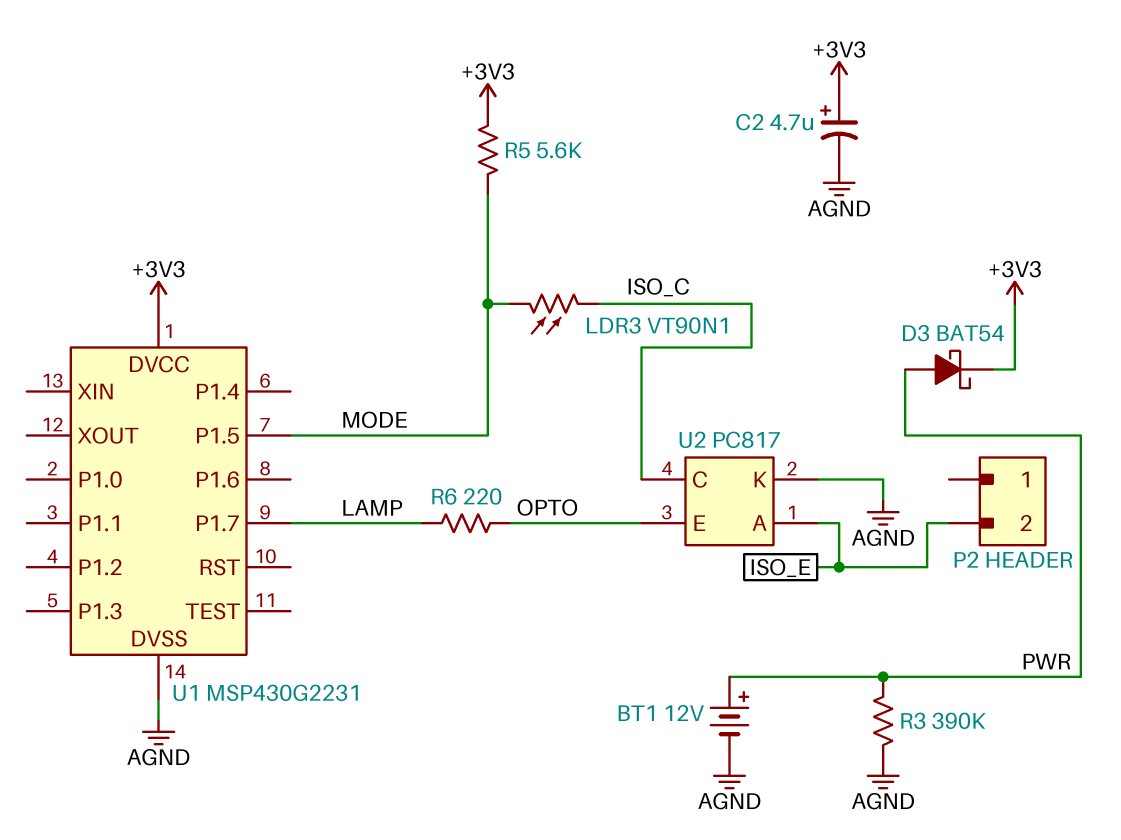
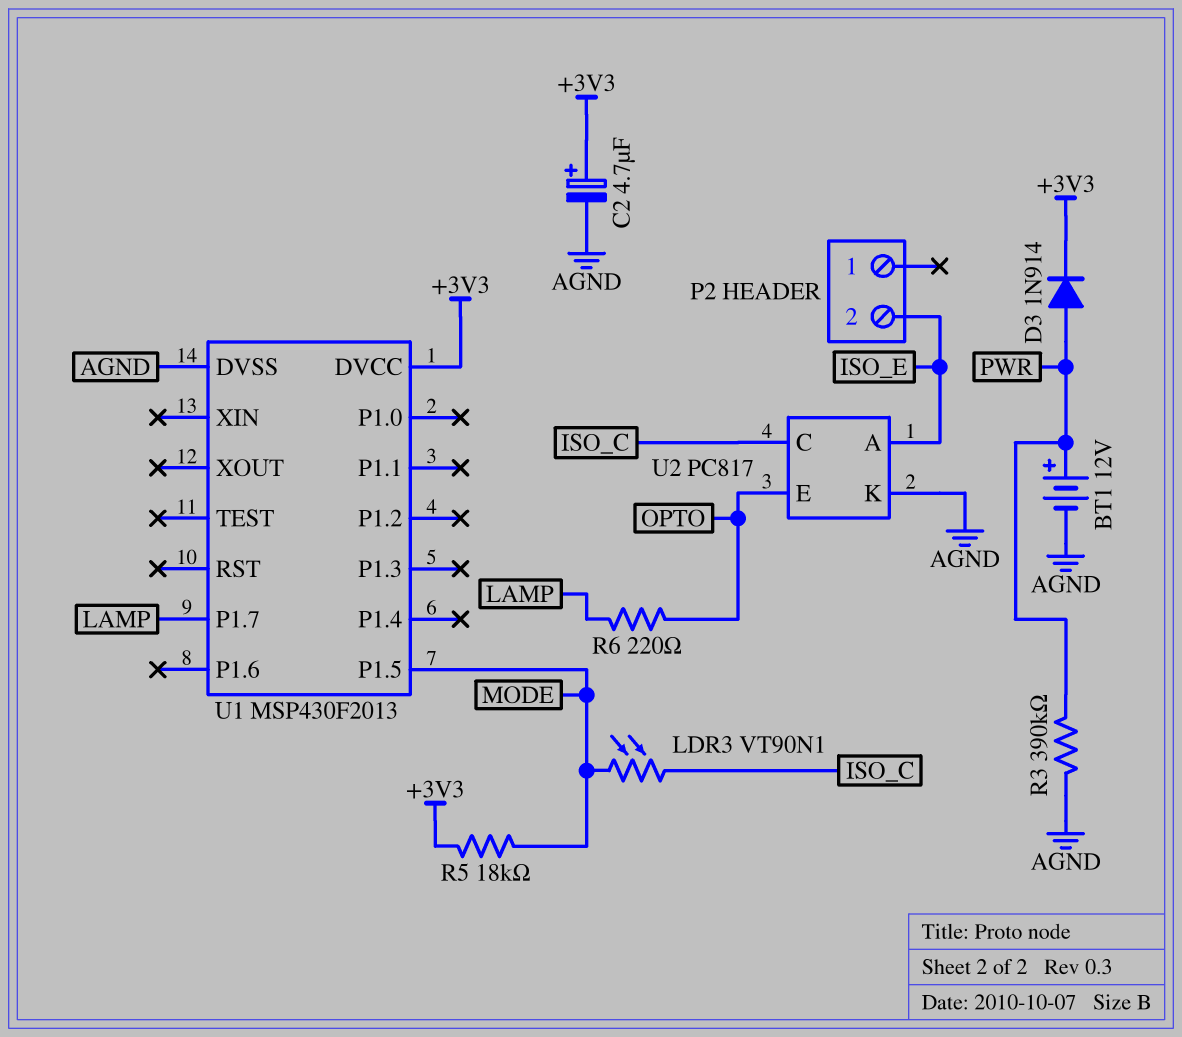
D3: schottky BAT54 (A PWR, K +3V3) -> diode 1N914 (A PWR, K +3V3)
R5: 5.6k (+3V3, MODE) -> 18k (+3V3, MODE)
U1: MSP430G2231 -> MSP430F2013

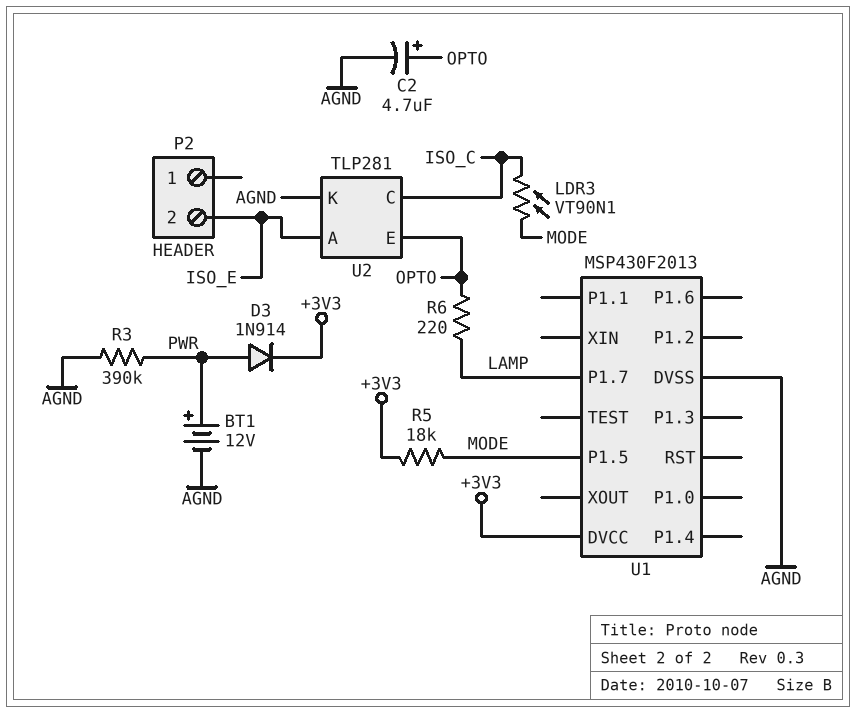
C2: 4.7uF (plus +3V3, minus AGND) -> 4.7uF (plus OPTO, minus AGND)
U2: PC817 -> TLP281

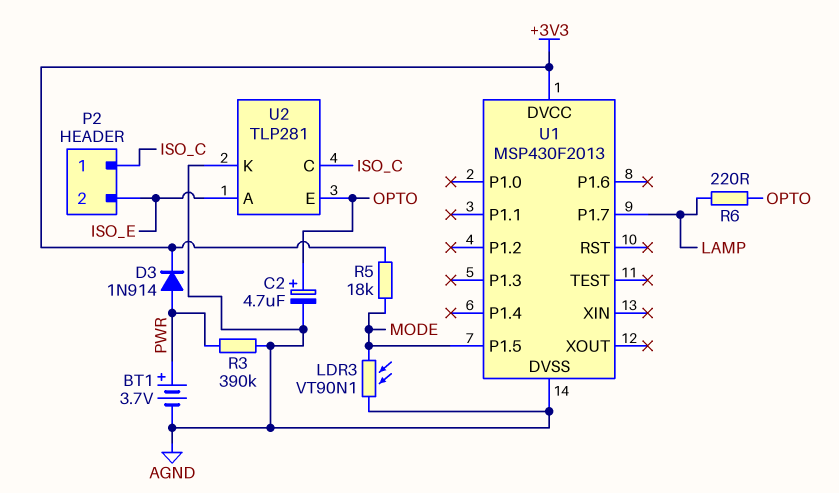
BT1: 12V (plus PWR, minus AGND) -> 3.7V (plus PWR, minus AGND)
LDR3: VT90N1 (ISO_C, MODE) -> VT90N1 (AGND, MODE)
P2 pin 1: none -> ISO_C

